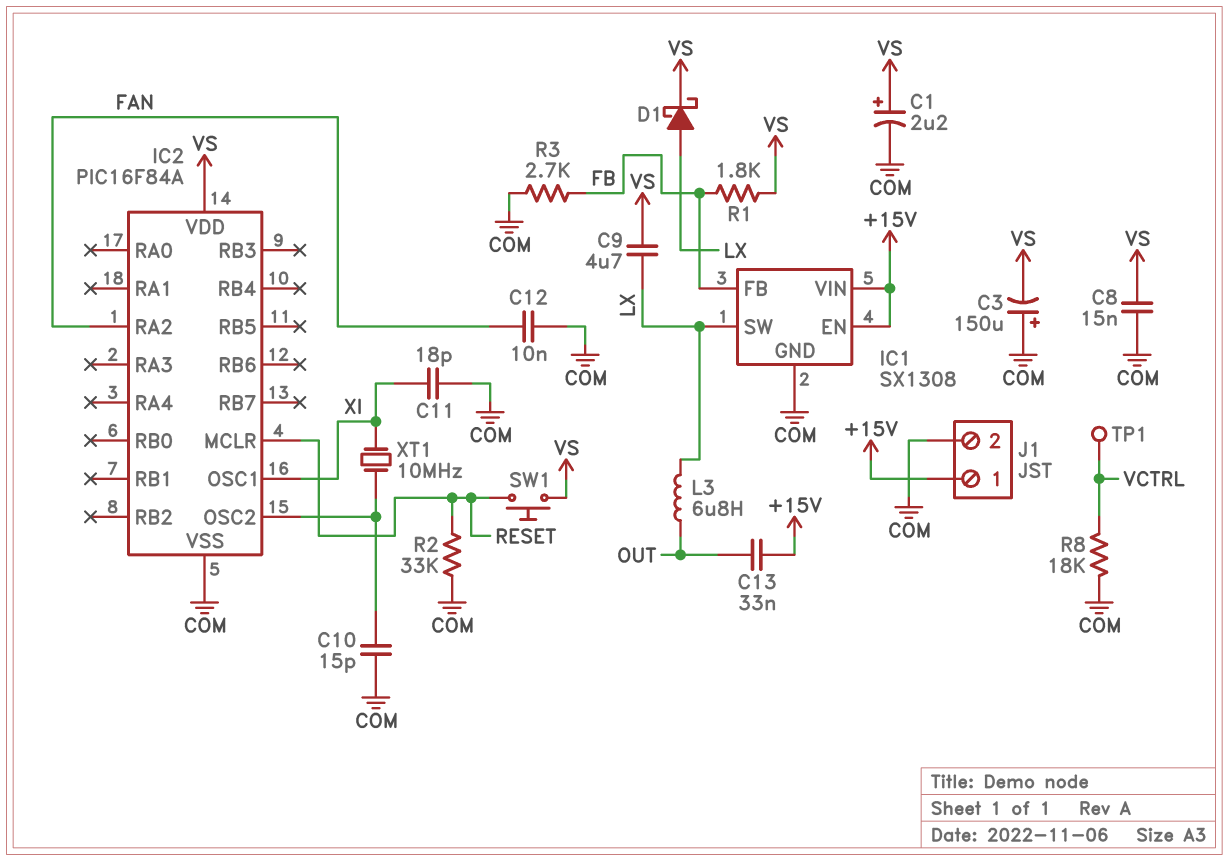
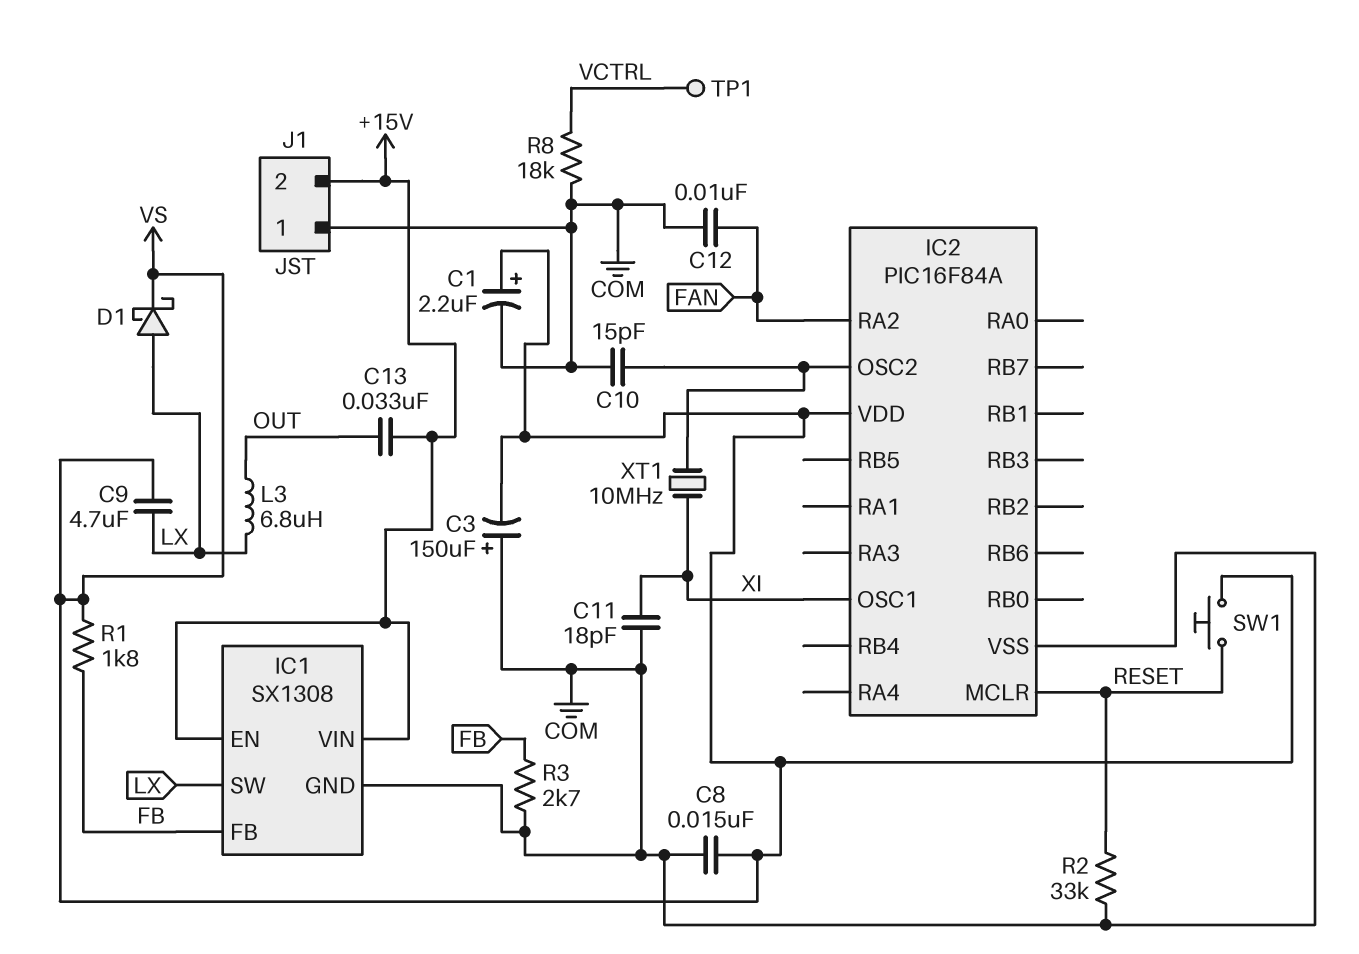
J1 pin 1: +15V -> COM
J1 pin 2: COM -> +15V

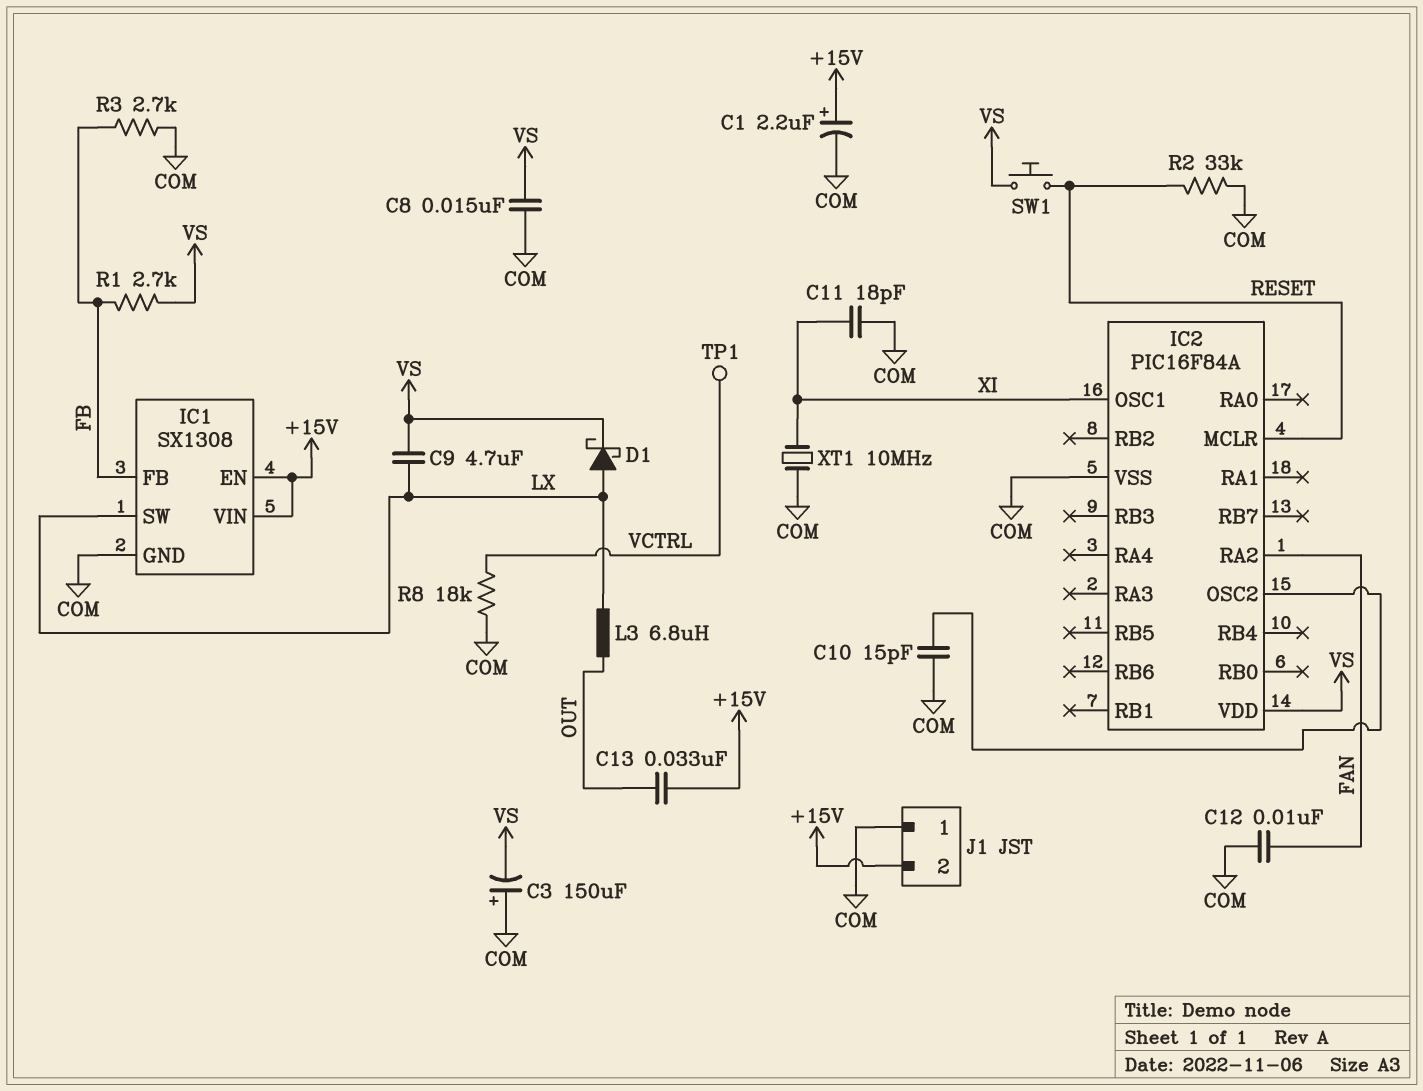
C1: 2.2uF (plus VS, minus COM) -> 2.2uF (plus +15V, minus COM)
R1: 1.8k (FB, VS) -> 2.7k (FB, VS)
XT1: 10MHz (IC2/OSC2, XI) -> 10MHz (COM, XI)

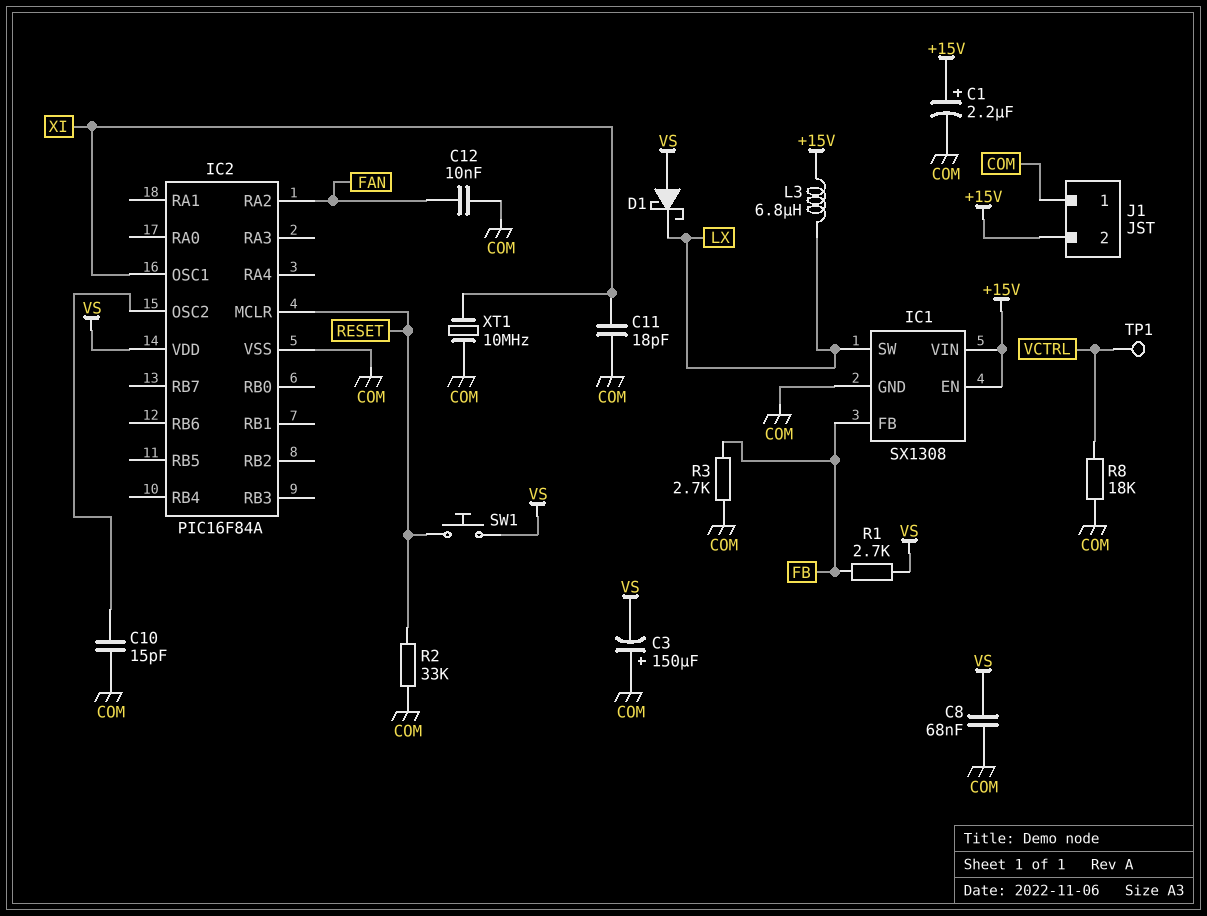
C8: 15nF (COM, VS) -> 68nF (COM, VS)
C9: 4.7uF (LX, VS) -> none
C13: 33nF (+15V, OUT) -> none
D1: schottky (A LX, K VS) -> schottky (A VS, K LX)
L3: 6.8uH (LX, OUT) -> 6.8uH (+15V, LX)

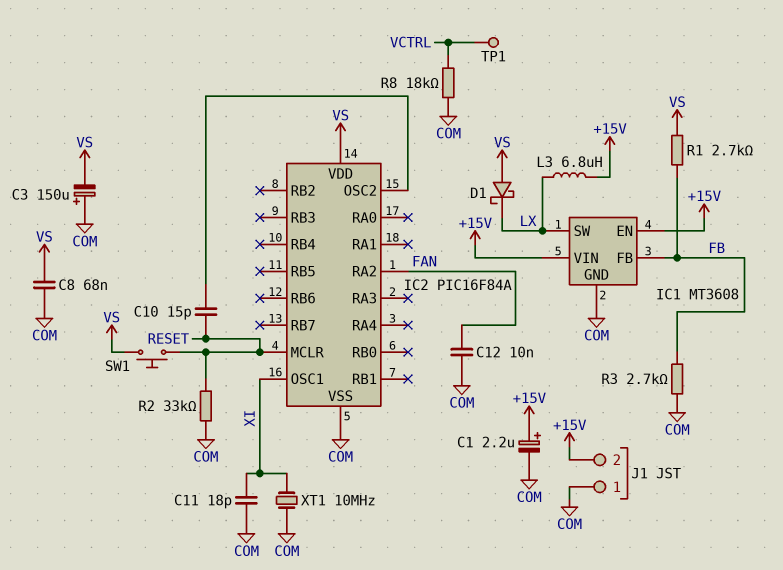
C10: 15pF (COM, IC2/OSC2) -> 15pF (IC2/OSC2, RESET)
IC1: SX1308 -> MT3608

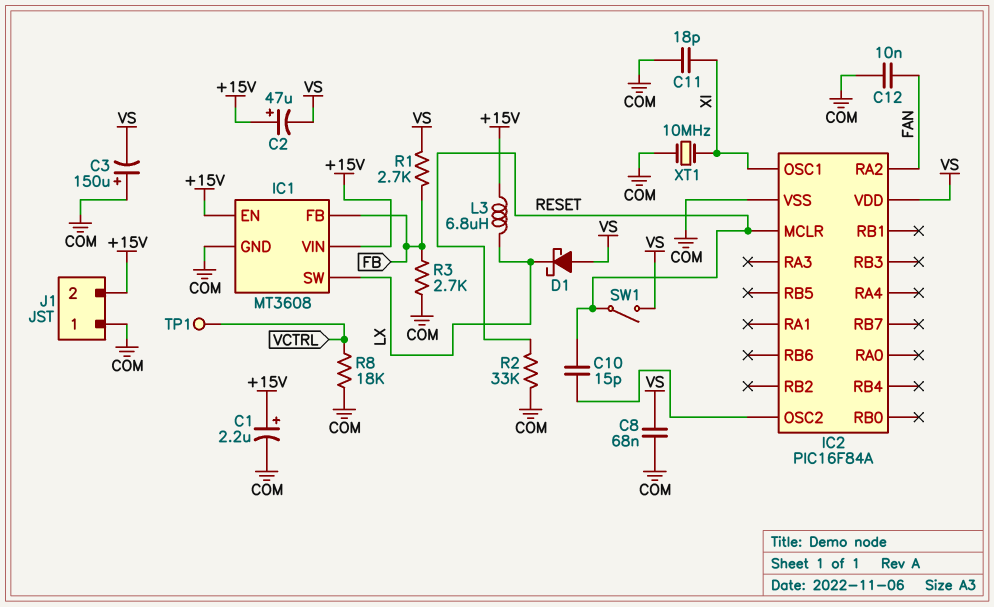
C2: none -> 47uF (plus +15V, minus VS)
SW1: button (RESET, VS) -> switch (RESET, VS)

